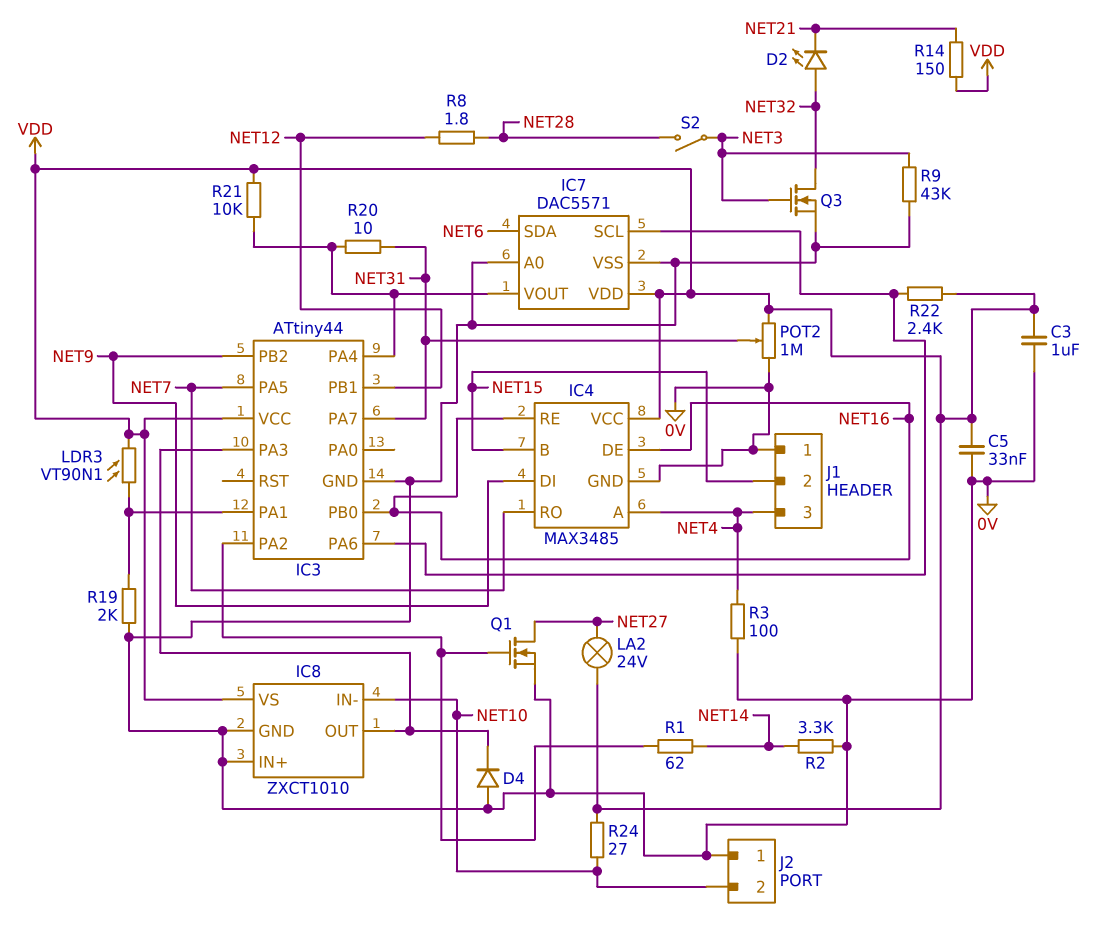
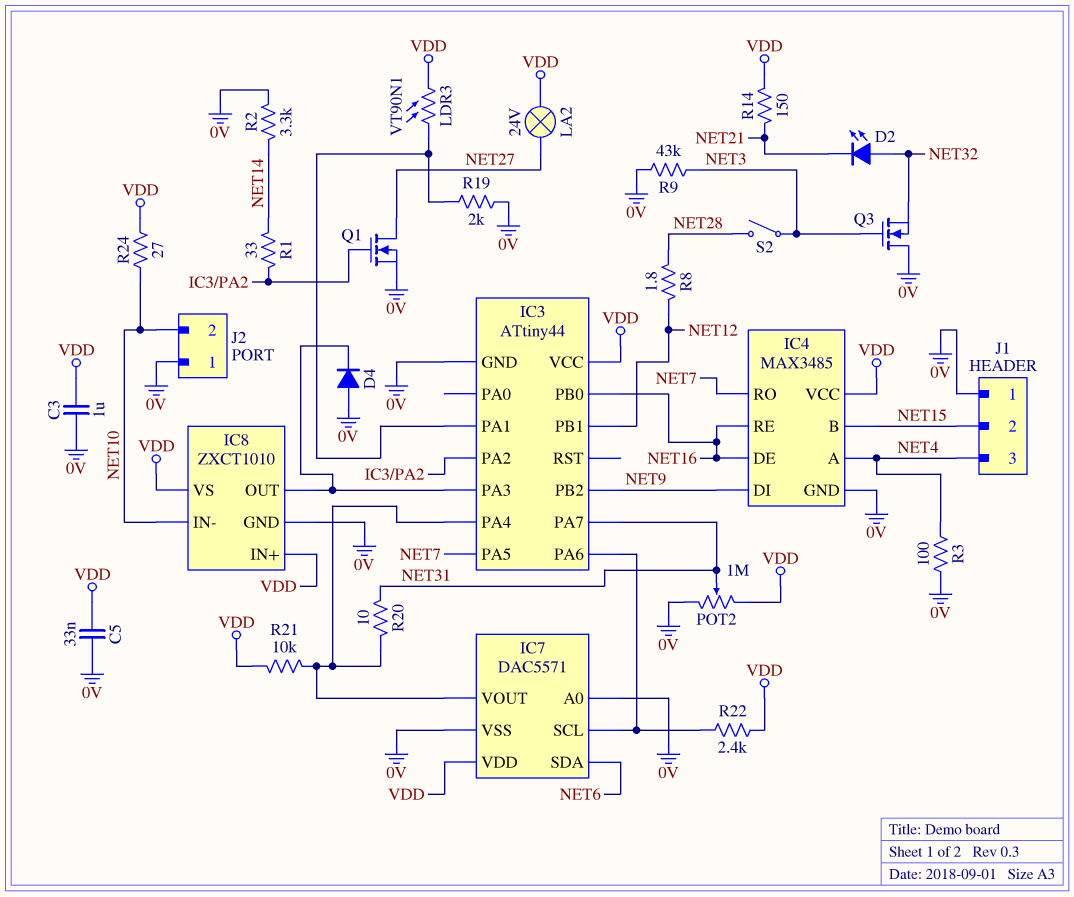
IC8 pin IN+: 0V -> VDD
Q3: NMOS (G NET3, D NET32, S 0V) -> NMOS (G NET3, D 0V, S NET32)
R1: 62 (IC3/PA2, NET14) -> 33 (IC3/PA2, NET14)

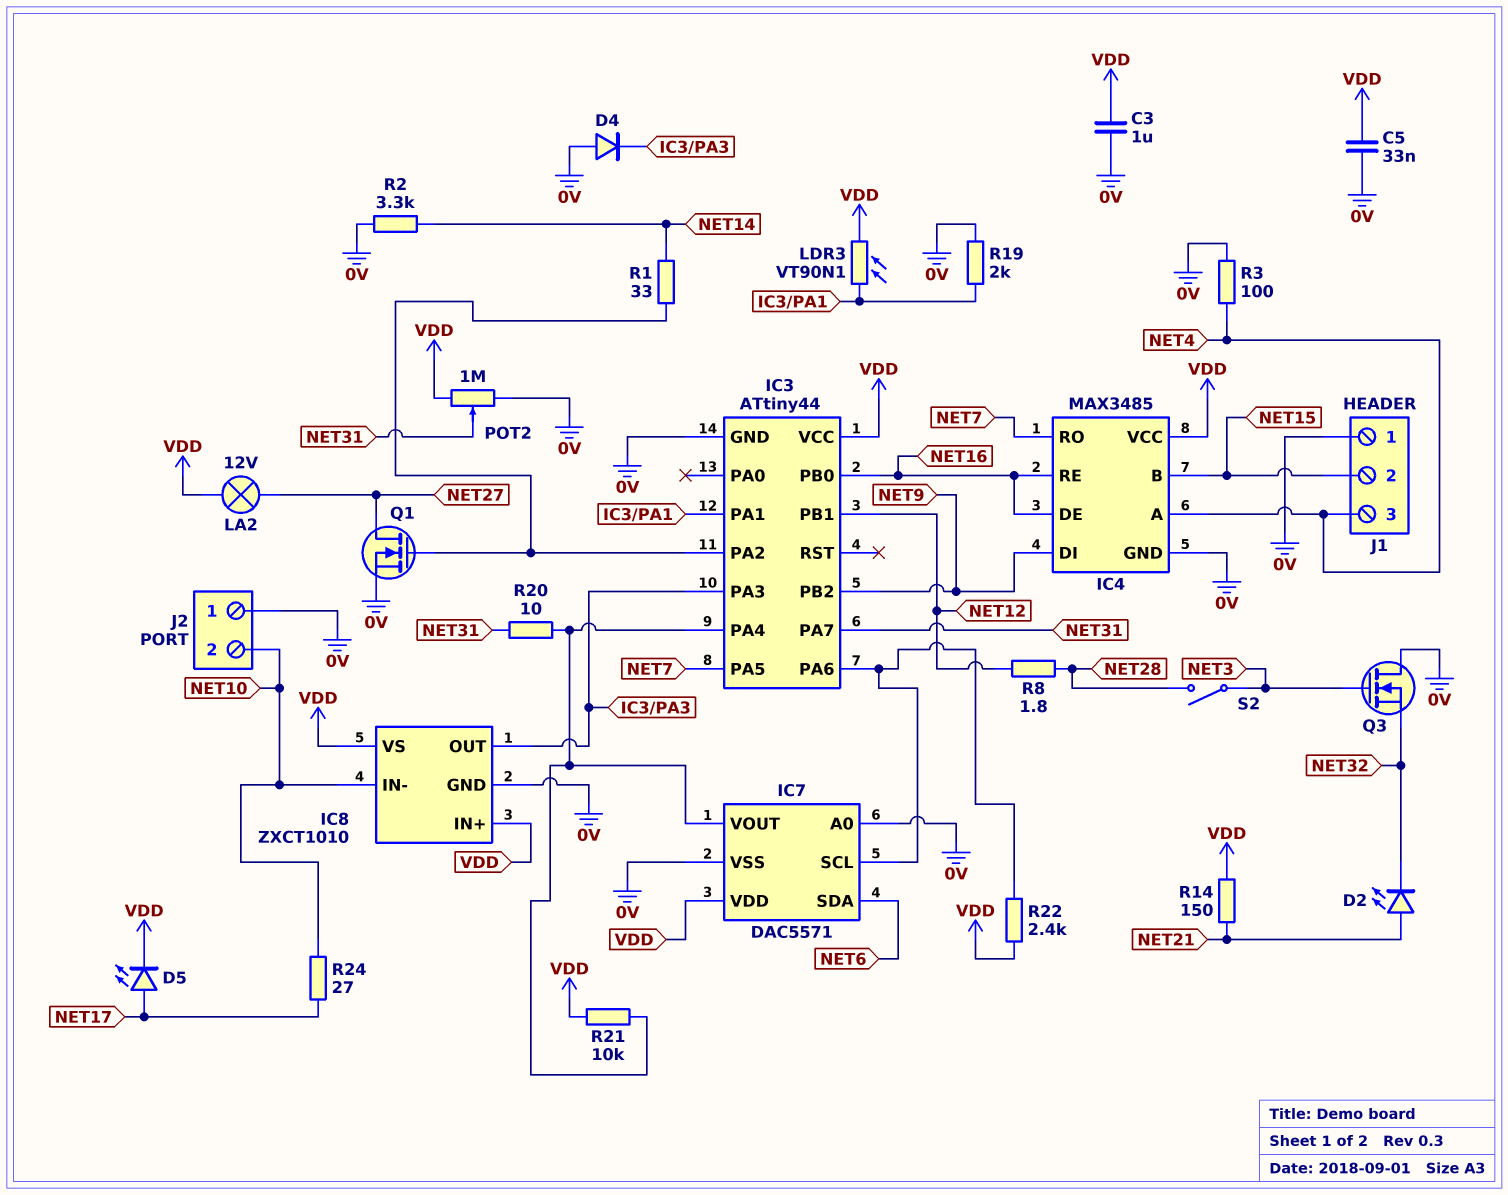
D2: LED (A NET32, K NET21) -> LED (A NET21, K NET32)
D5: none -> LED (A NET17, K VDD)
LA2: lamp 24V (NET27, VDD) -> lamp 12V (NET27, VDD)
R9: 43k (0V, NET3) -> none
R24: 27 (NET10, VDD) -> 27 (NET10, NET17)

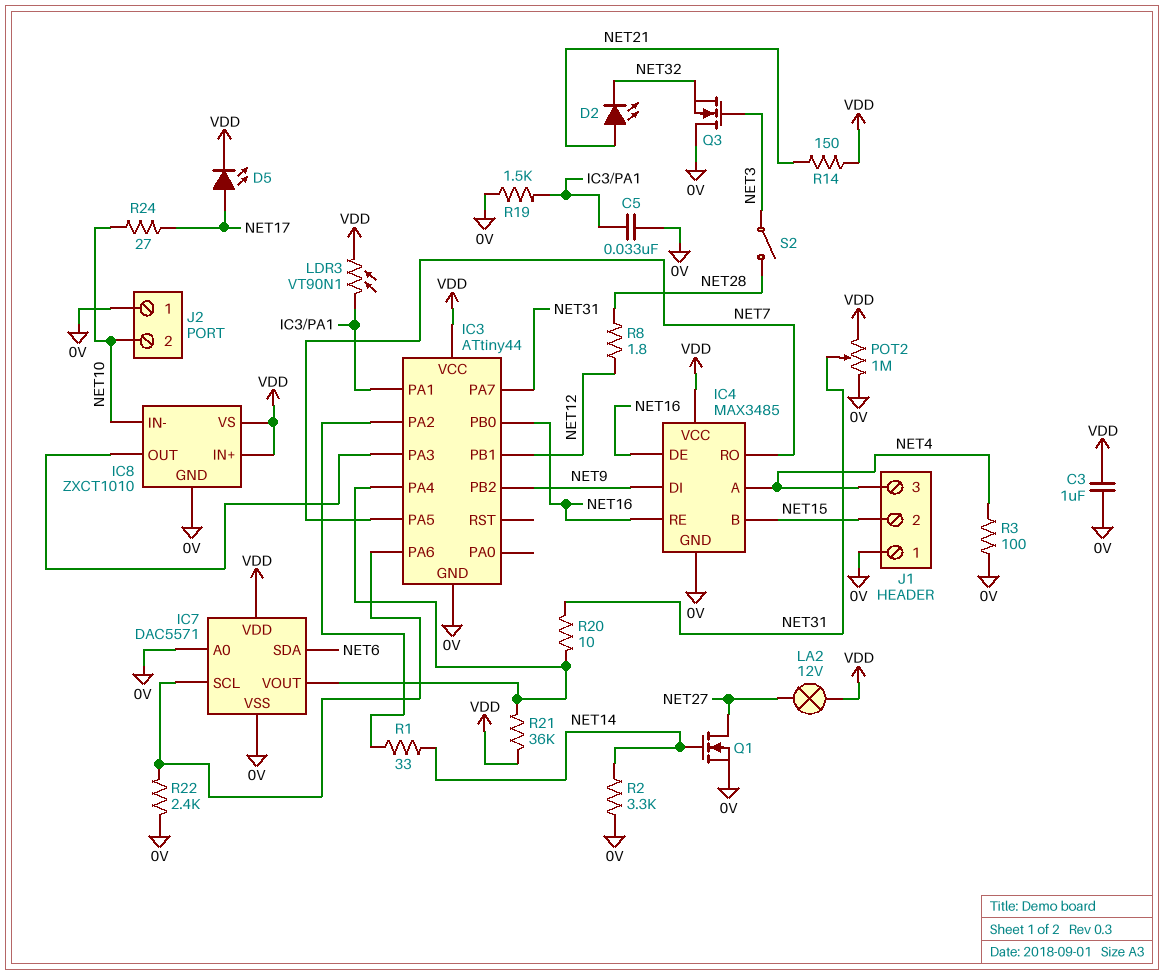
C5: 33nF (0V, VDD) -> 33nF (0V, IC3/PA1)
D4: diode (A 0V, K IC3/PA3) -> none
Q1: NMOS (G IC3/PA2, D NET27, S 0V) -> NMOS (G NET14, D NET27, S 0V)
R19: 2k (0V, IC3/PA1) -> 1.5k (0V, IC3/PA1)
R21: 10k (IC3/PA4, VDD) -> 36k (IC3/PA4, VDD)
R22: 2.4k (IC3/PA6, VDD) -> 2.4k (0V, IC3/PA6)

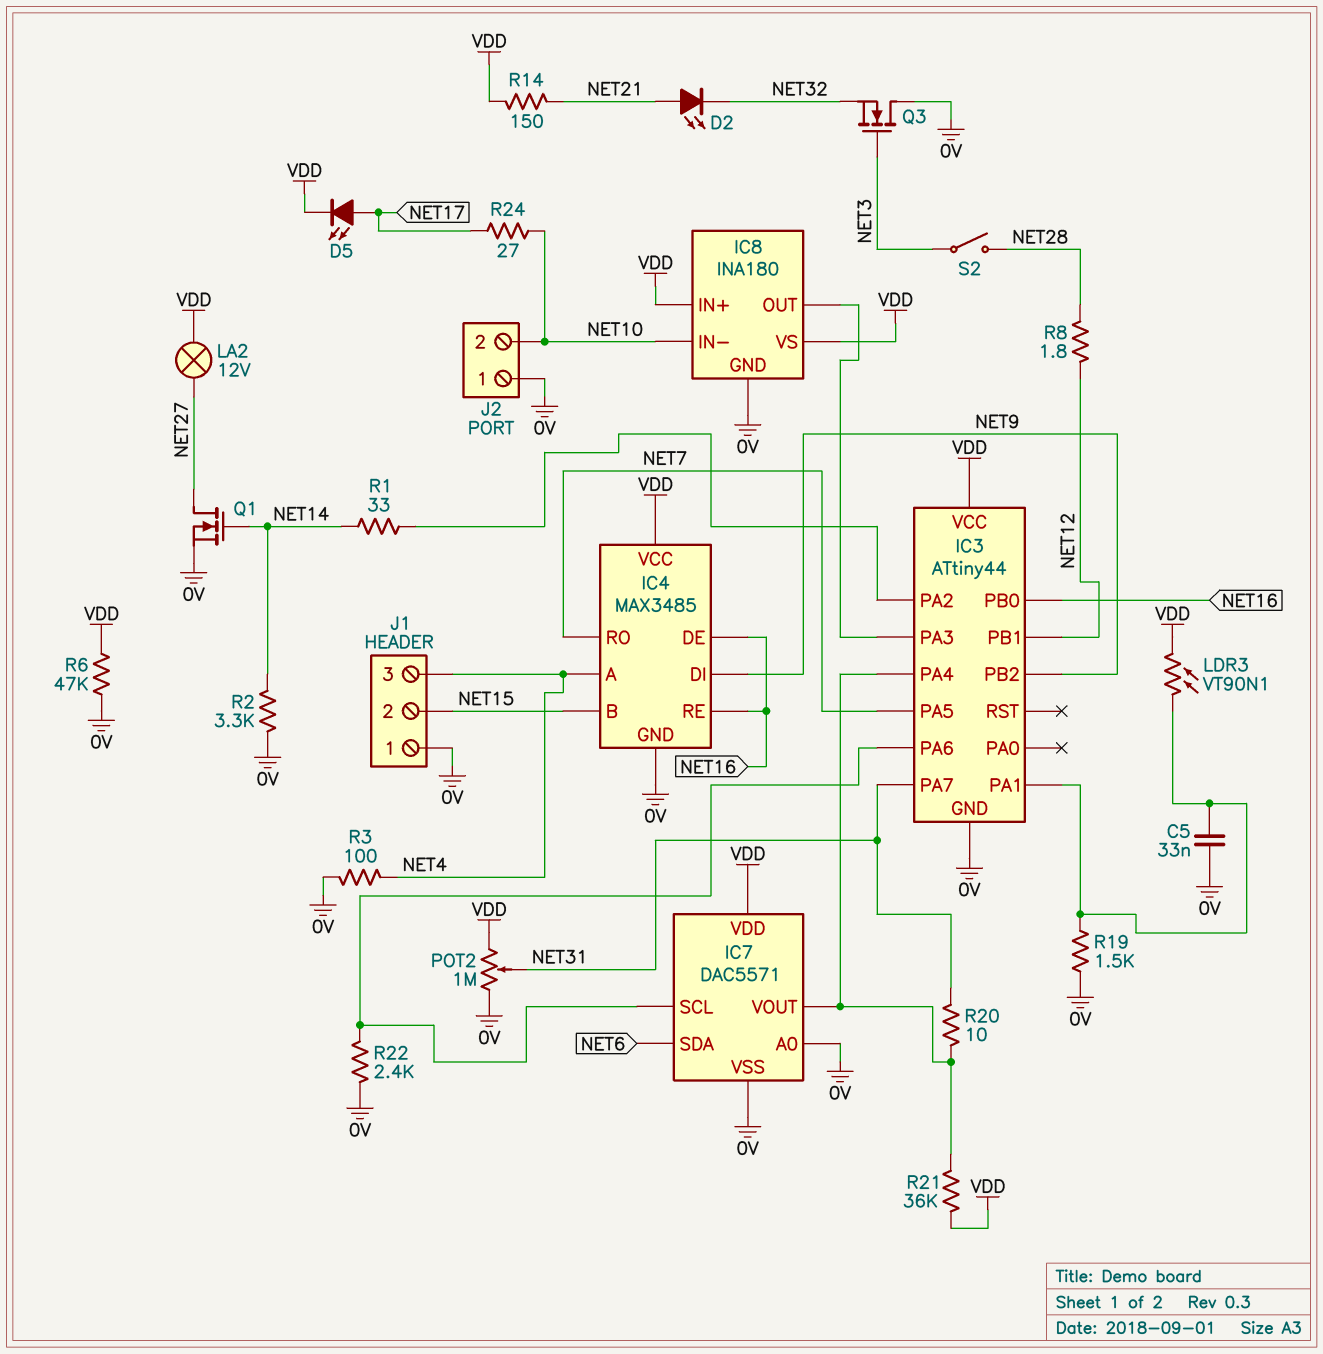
C3: 1uF (0V, VDD) -> none
IC8: ZXCT1010 -> INA180
R6: none -> 47k (0V, VDD)

